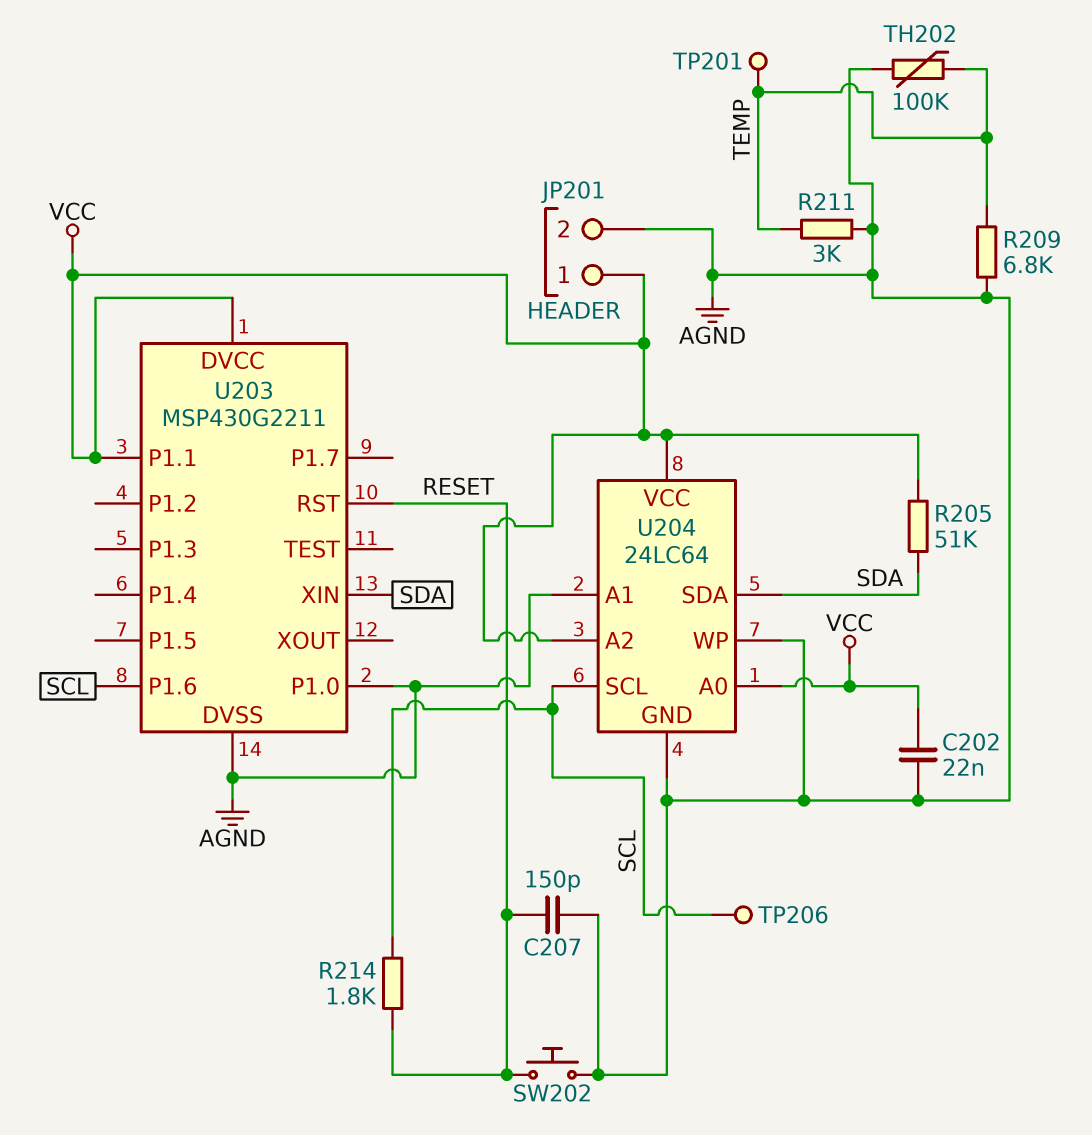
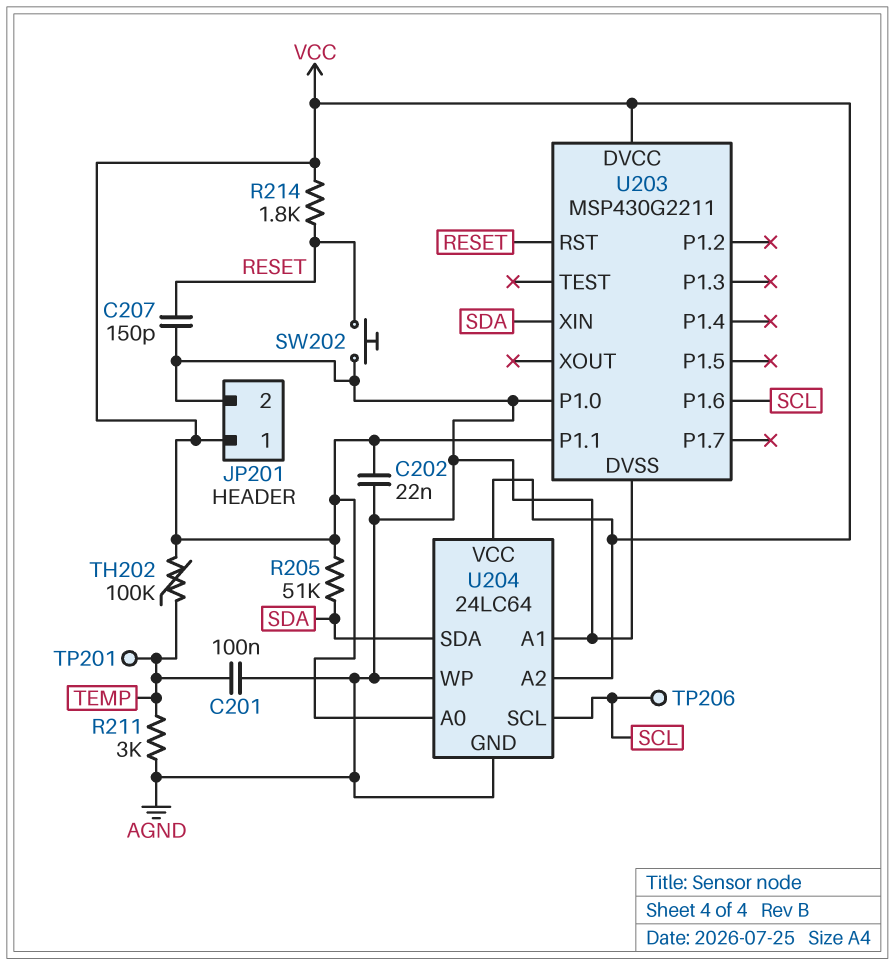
C201: none -> 100nF (AGND, TEMP)
R209: 6.8k (AGND, TEMP) -> none
R214: 1.8k (RESET, SCL) -> 1.8k (RESET, VCC)
TH202: 100k (AGND, TEMP) -> 100k (TEMP, VCC)

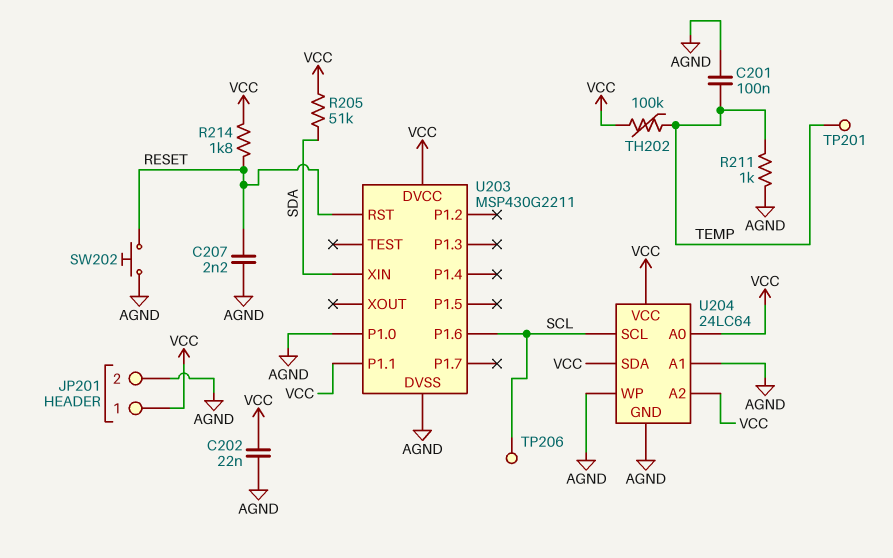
C207: 150pF (AGND, RESET) -> 2.2nF (AGND, RESET)
R211: 3k (AGND, TEMP) -> 1k (AGND, TEMP)
U204 pin SDA: SDA -> VCC

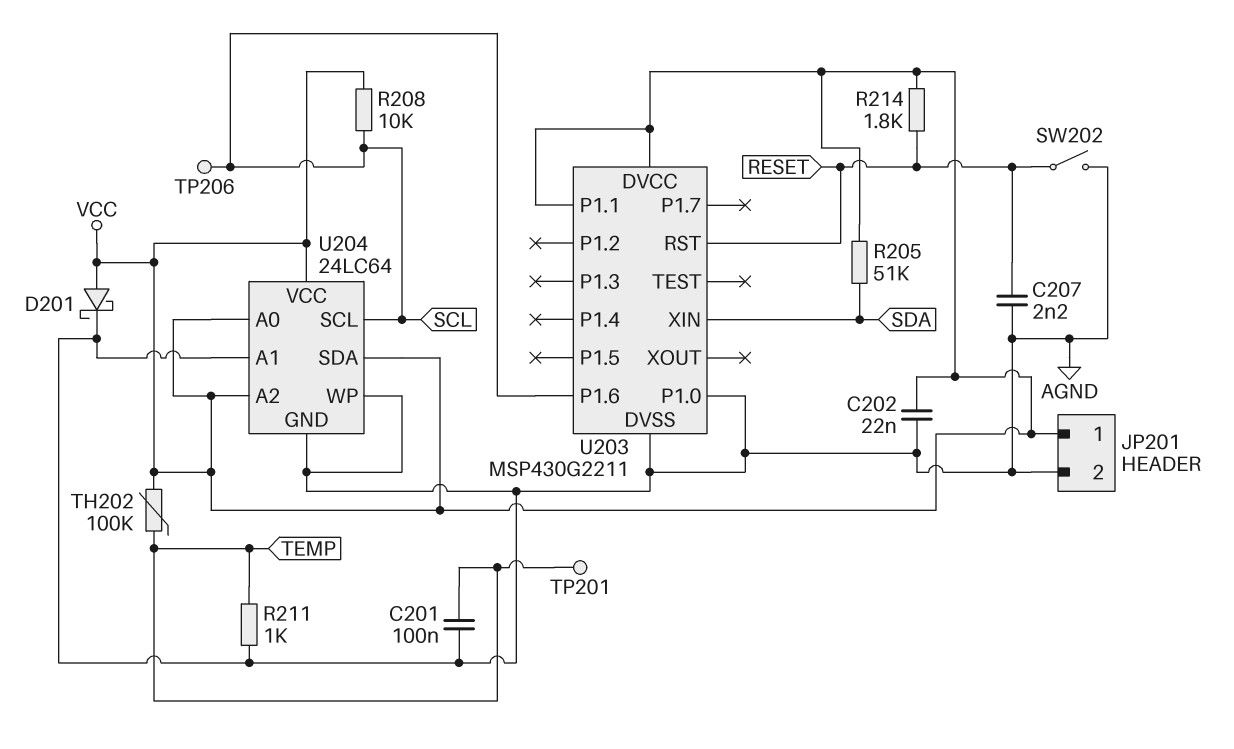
D201: none -> schottky (A VCC, K AGND)
R208: none -> 10k (SCL, VCC)
SW202: button (AGND, RESET) -> switch (AGND, RESET)

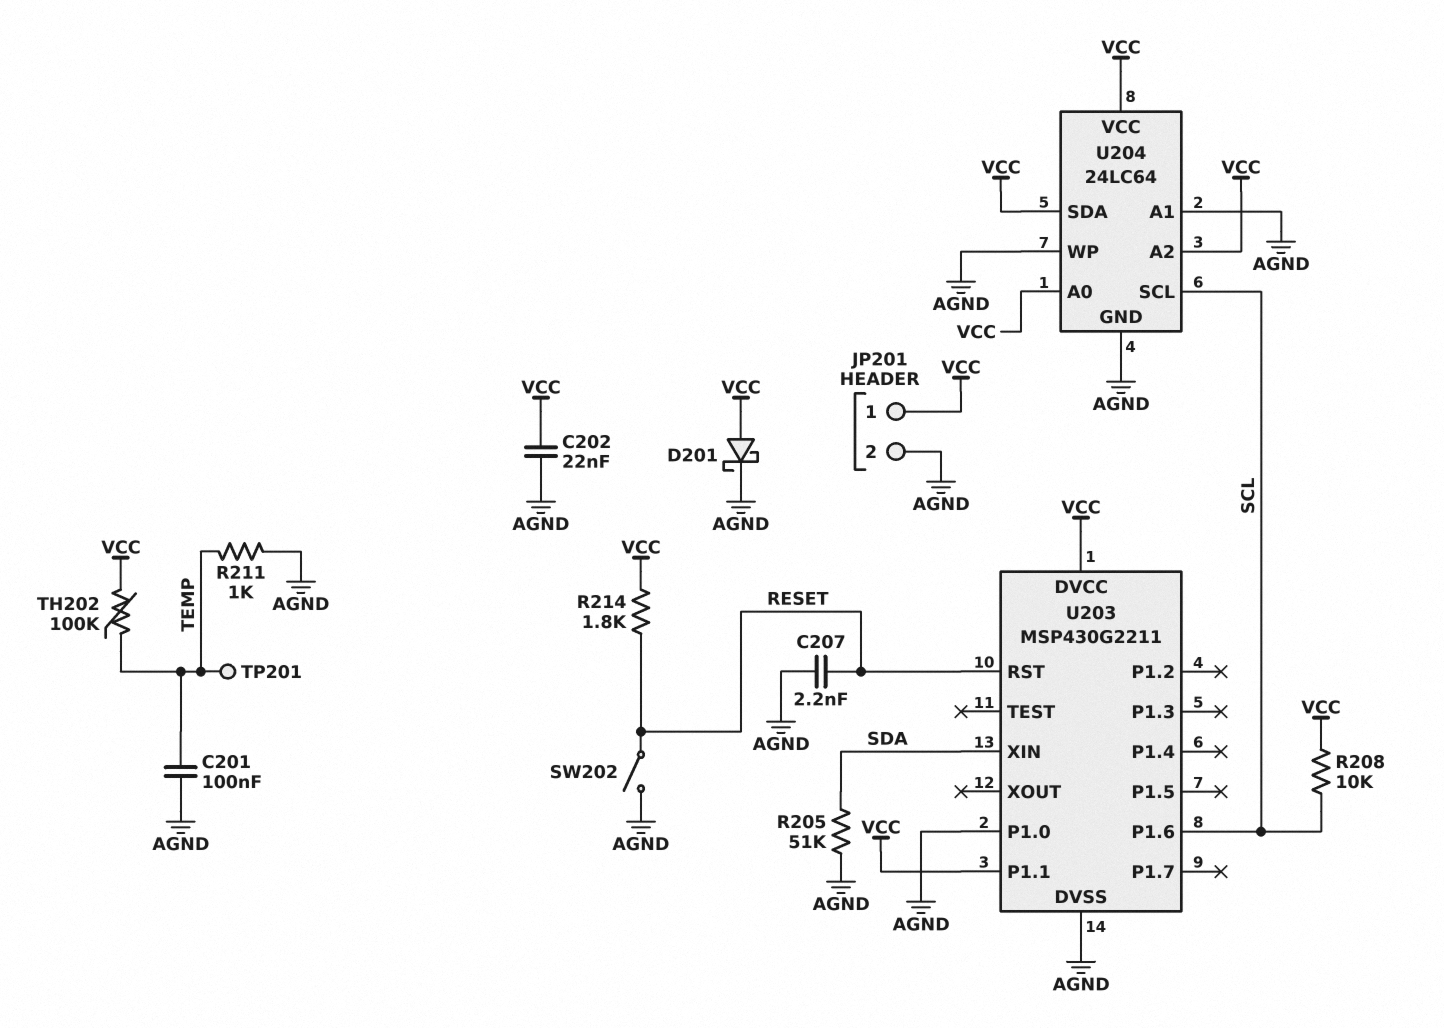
R205: 51k (SDA, VCC) -> 51k (AGND, SDA)
TP206: test point (SCL) -> none

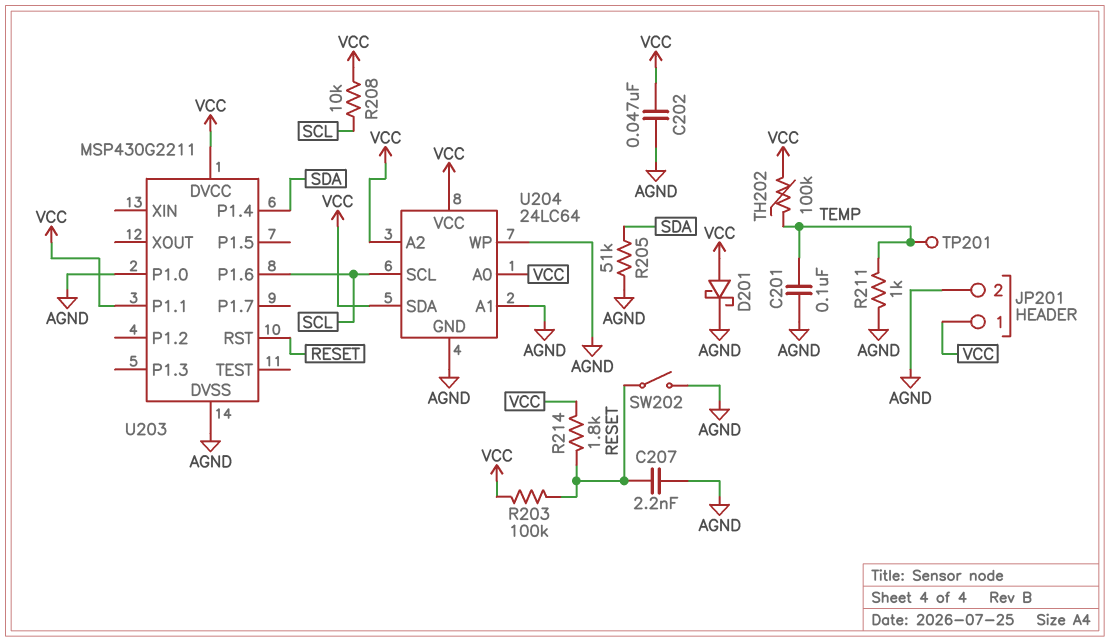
C202: 22nF (AGND, VCC) -> 47nF (AGND, VCC)
R203: none -> 100k (RESET, VCC)
U203 pin P1.4: none -> SDA
U203 pin XIN: SDA -> none

